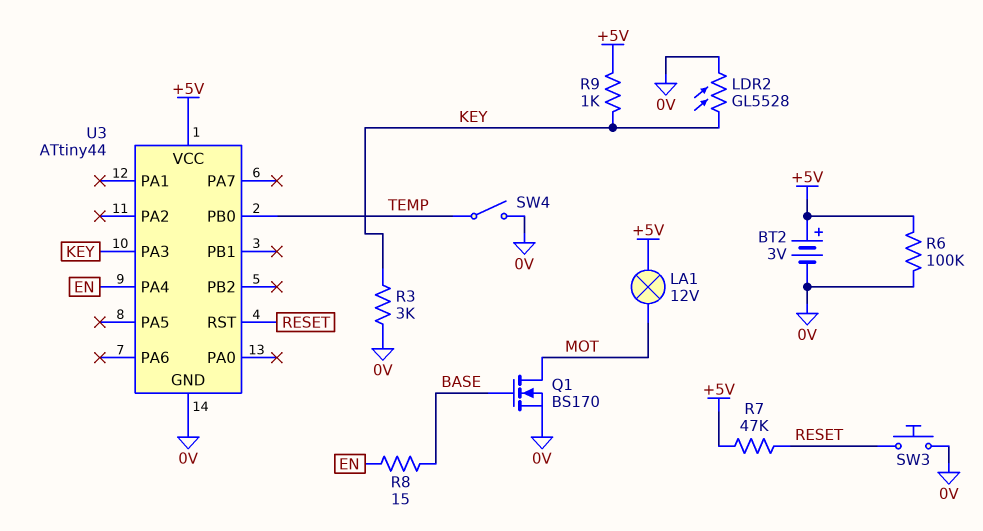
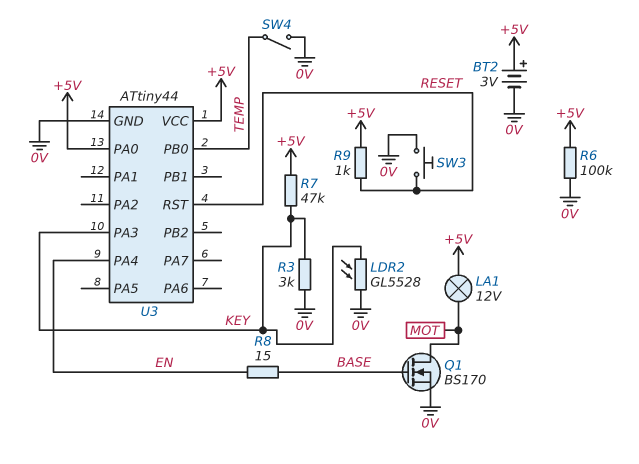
R7: 47k (+5V, RESET) -> 47k (+5V, KEY)
R9: 1k (+5V, KEY) -> 1k (+5V, RESET)
U3 pin PA0: none -> +5V

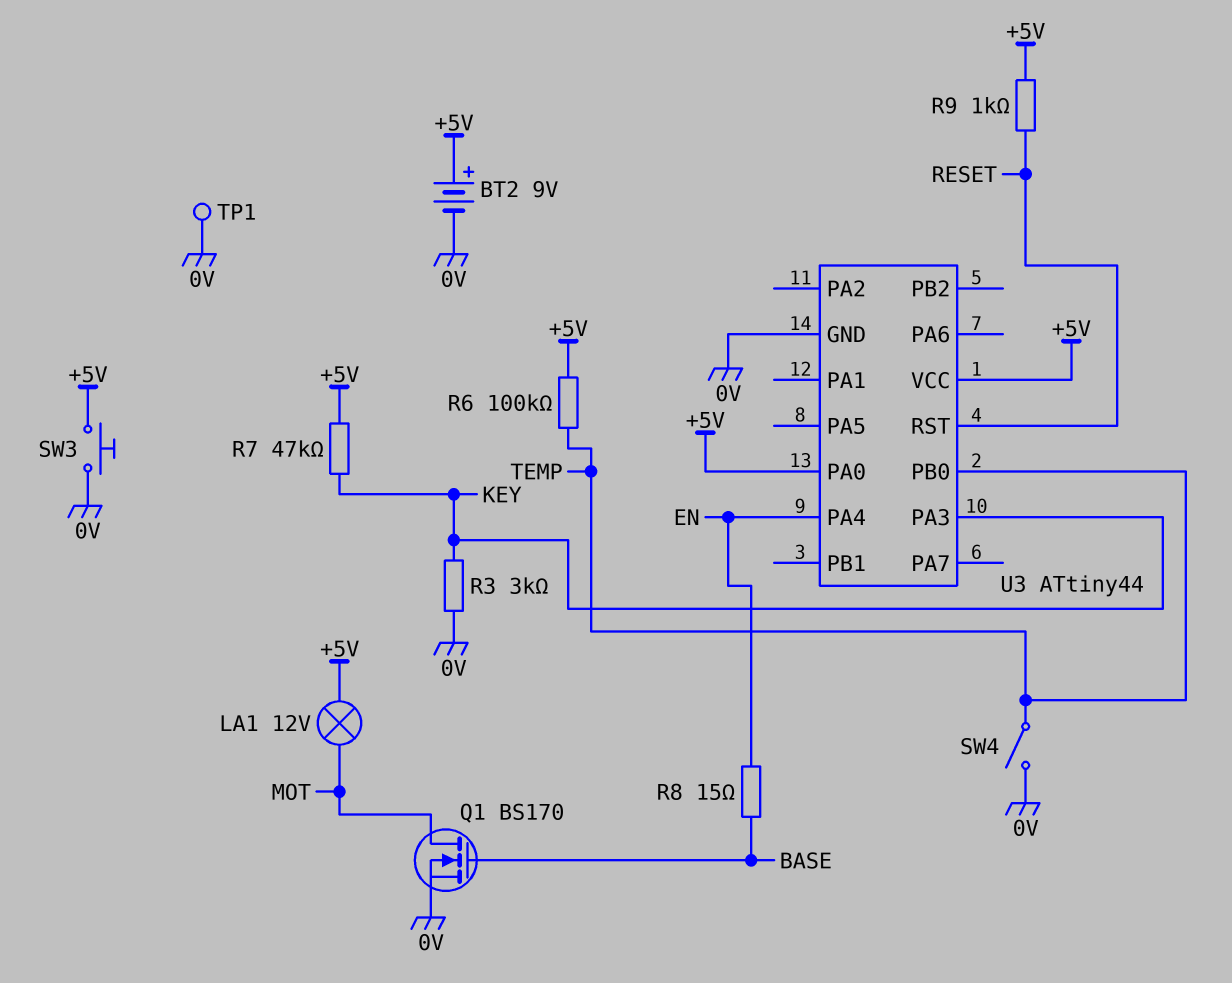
BT2: 3V (plus +5V, minus 0V) -> 9V (plus +5V, minus 0V)
LDR2: GL5528 (0V, KEY) -> none
R6: 100k (+5V, 0V) -> 100k (+5V, TEMP)
SW3: button (0V, RESET) -> button (+5V, 0V)
TP1: none -> test point (0V)

